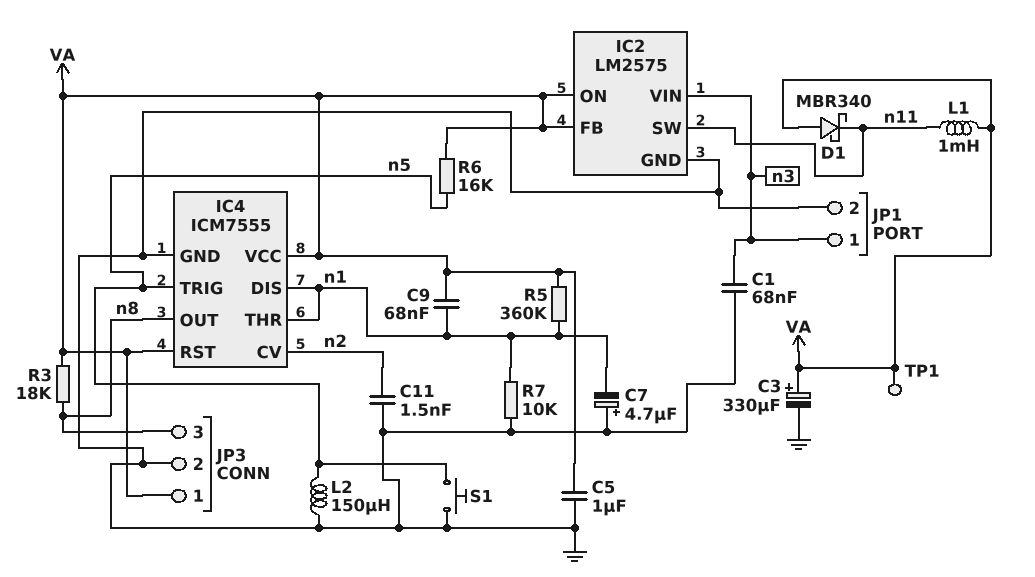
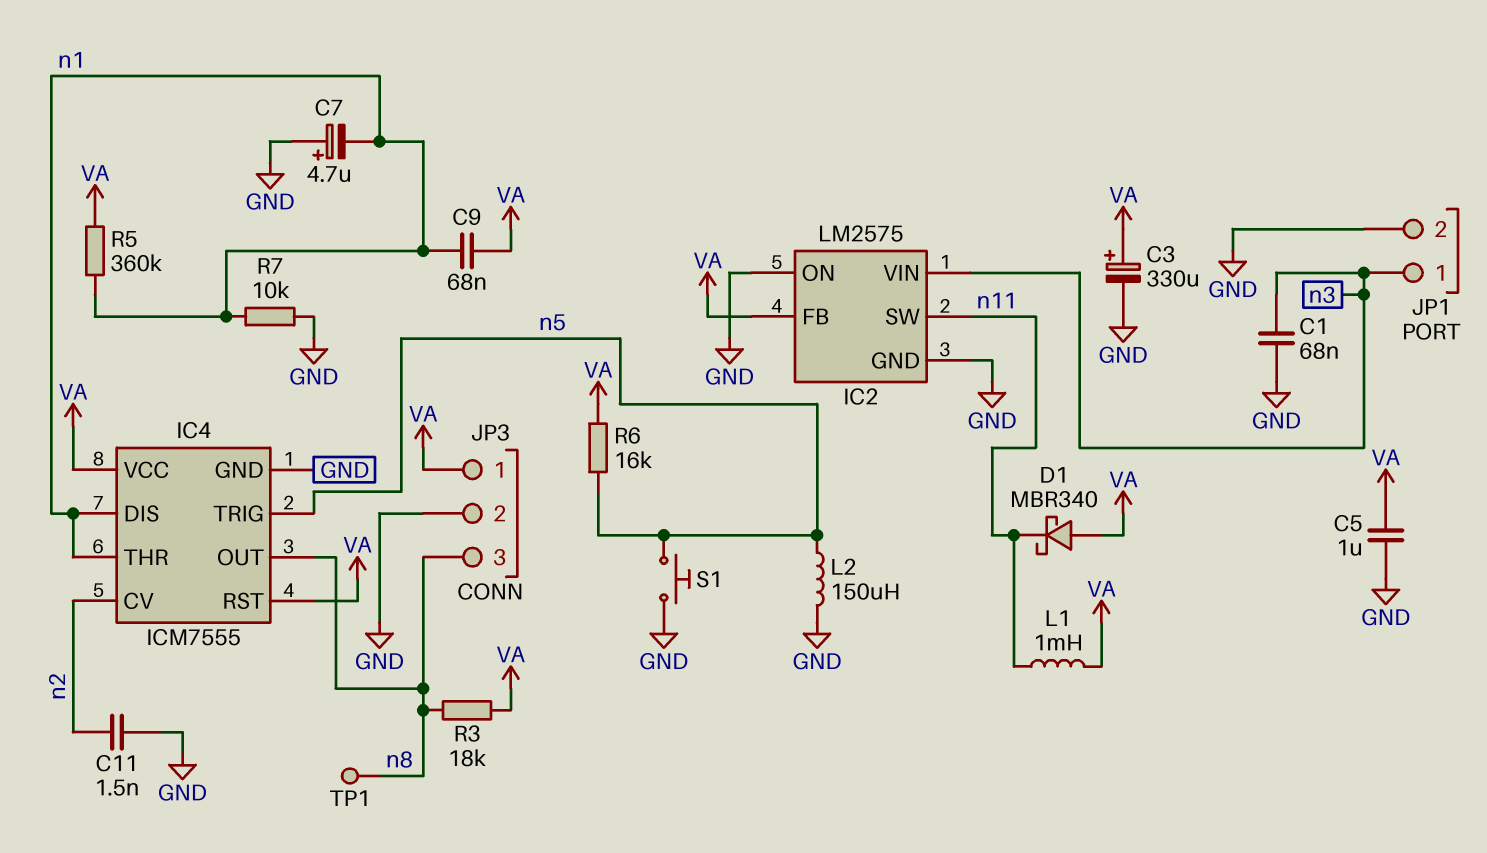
IC2 pin ON: VA -> GND
TP1: test point (VA) -> test point (n8)

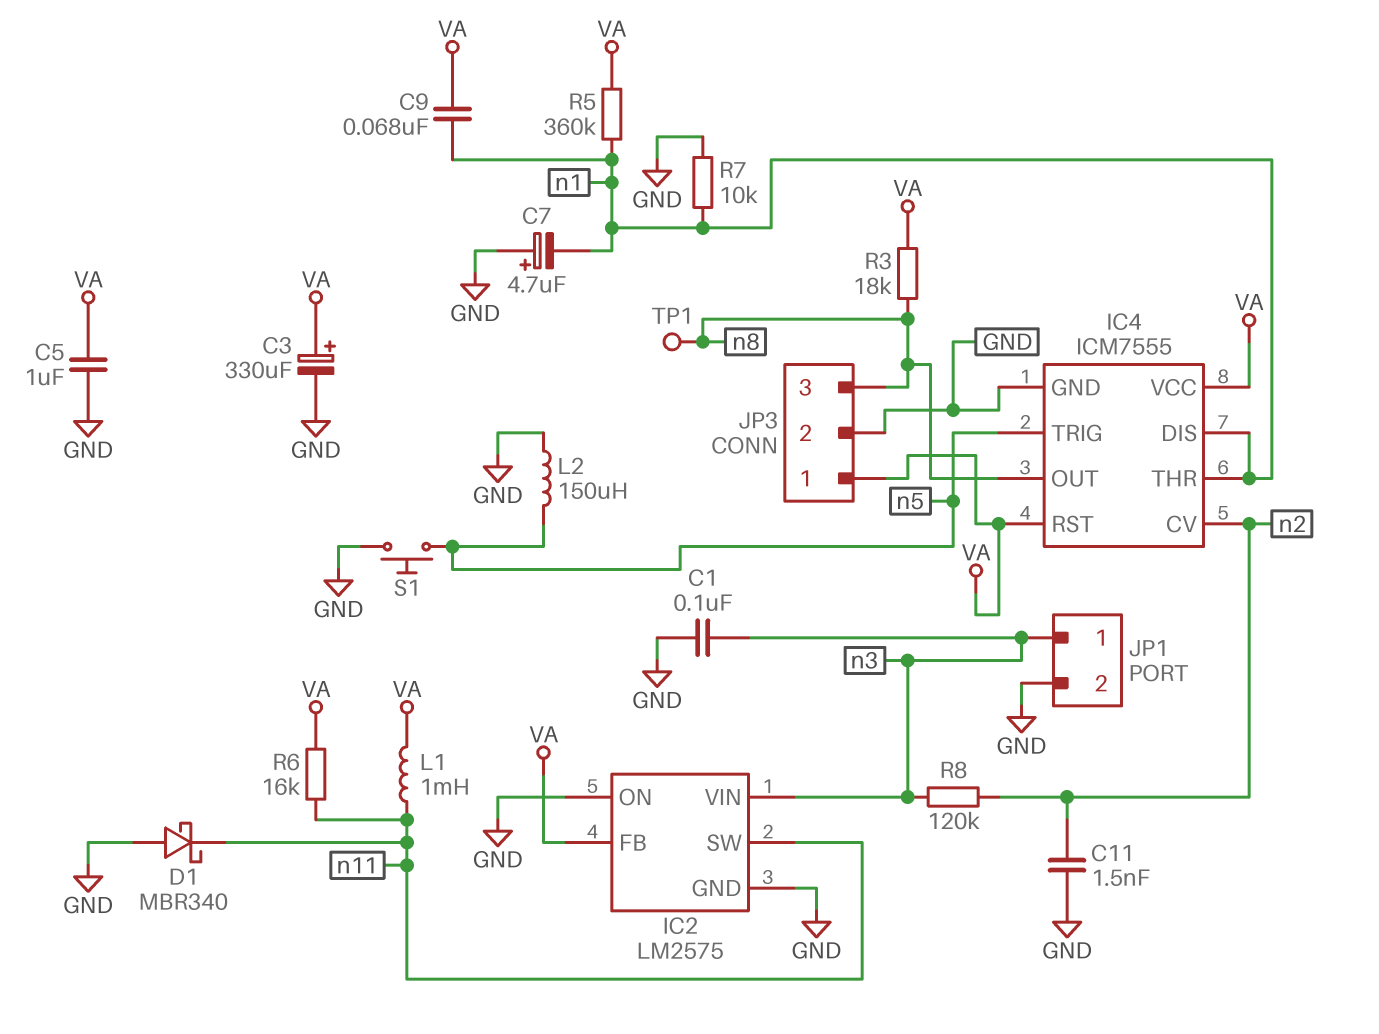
C1: 68nF (GND, n3) -> 100nF (GND, n3)
D1: schottky MBR340 (A VA, K n11) -> schottky MBR340 (A GND, K n11)
R6: 16k (VA, n5) -> 16k (VA, n11)
R8: none -> 120k (n2, n3)

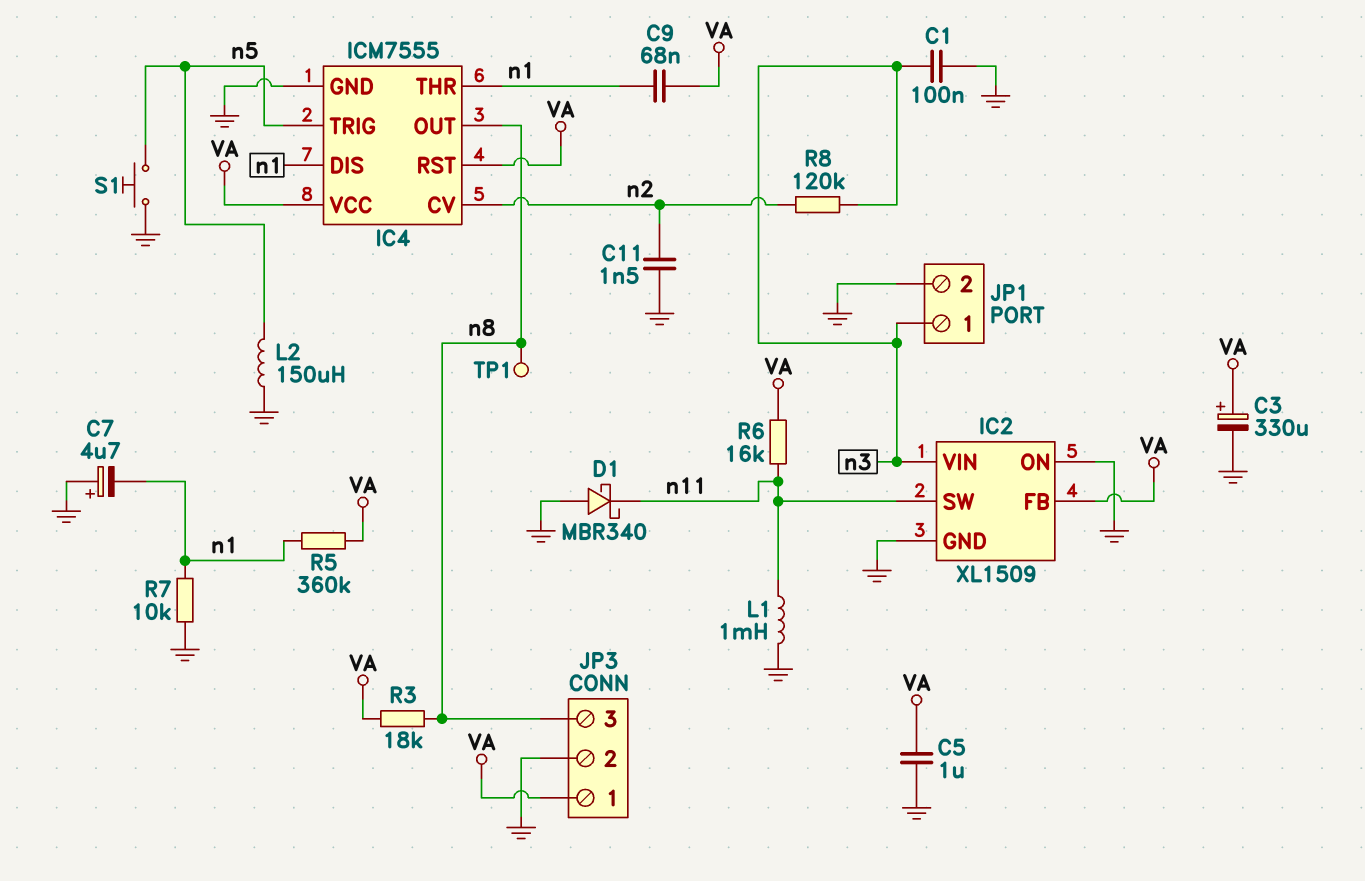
IC2: LM2575 -> XL1509
L1: 1mH (VA, n11) -> 1mH (GND, n11)

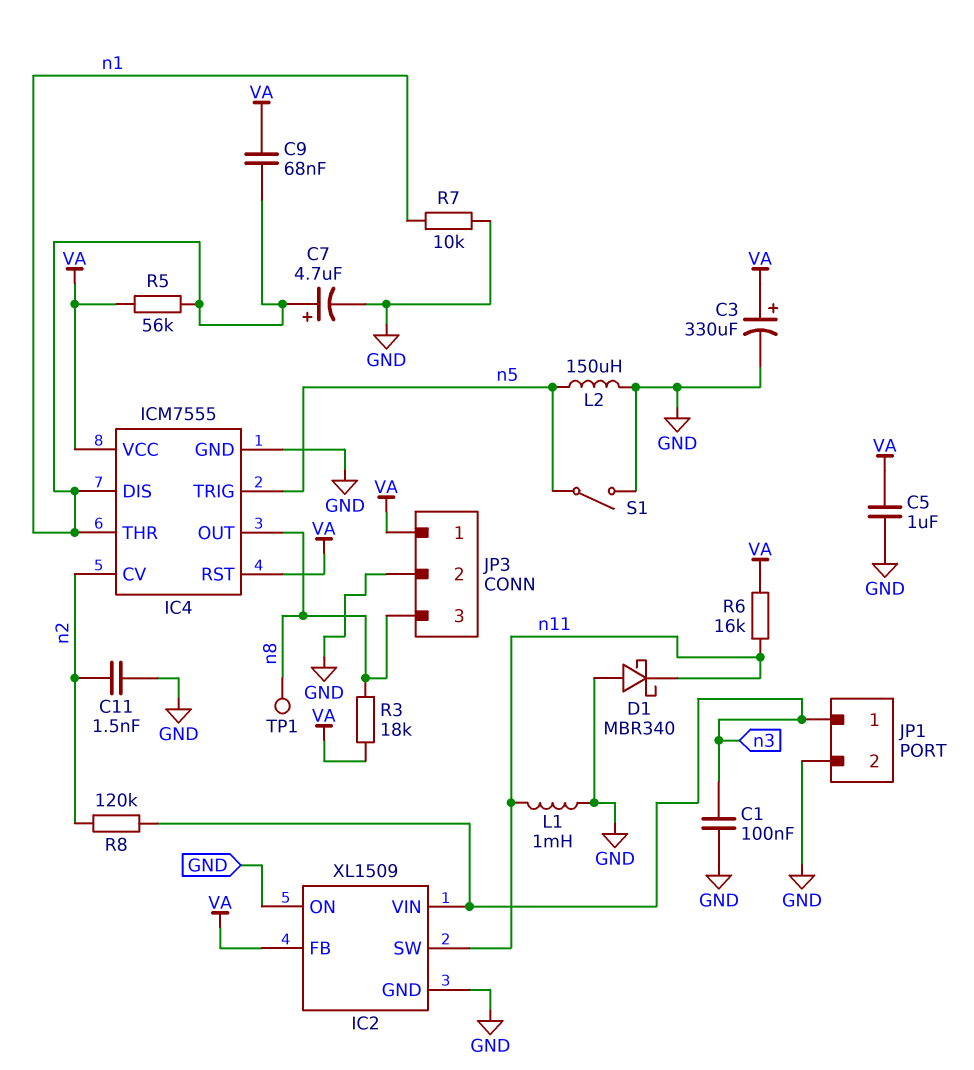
C7: 4.7uF (plus GND, minus n1) -> 4.7uF (plus n1, minus GND)
R5: 360k (VA, n1) -> 56k (VA, n1)
S1: button (GND, n5) -> switch (GND, n5)

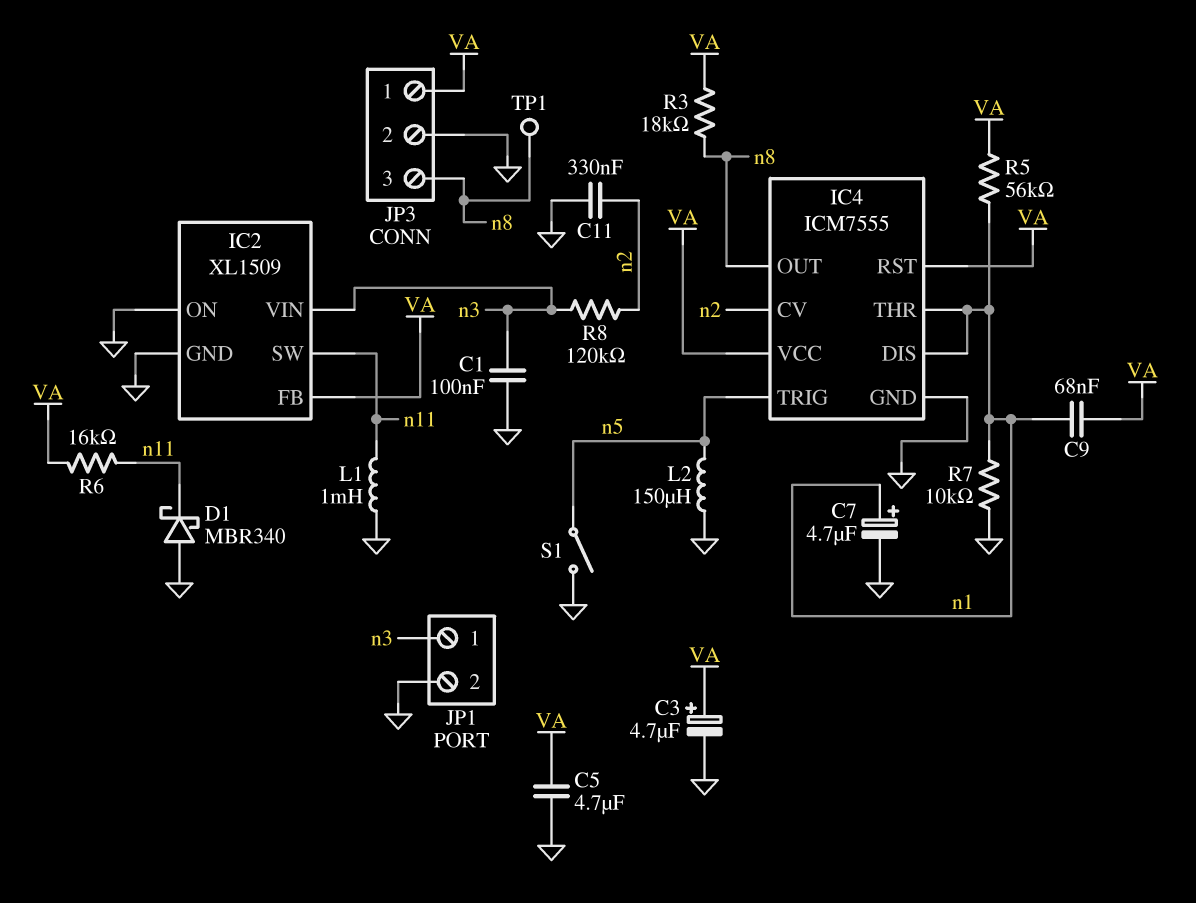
C3: 330uF (plus VA, minus GND) -> 4.7uF (plus VA, minus GND)
C5: 1uF (GND, VA) -> 4.7uF (GND, VA)
C11: 1.5nF (GND, n2) -> 330nF (GND, n2)

